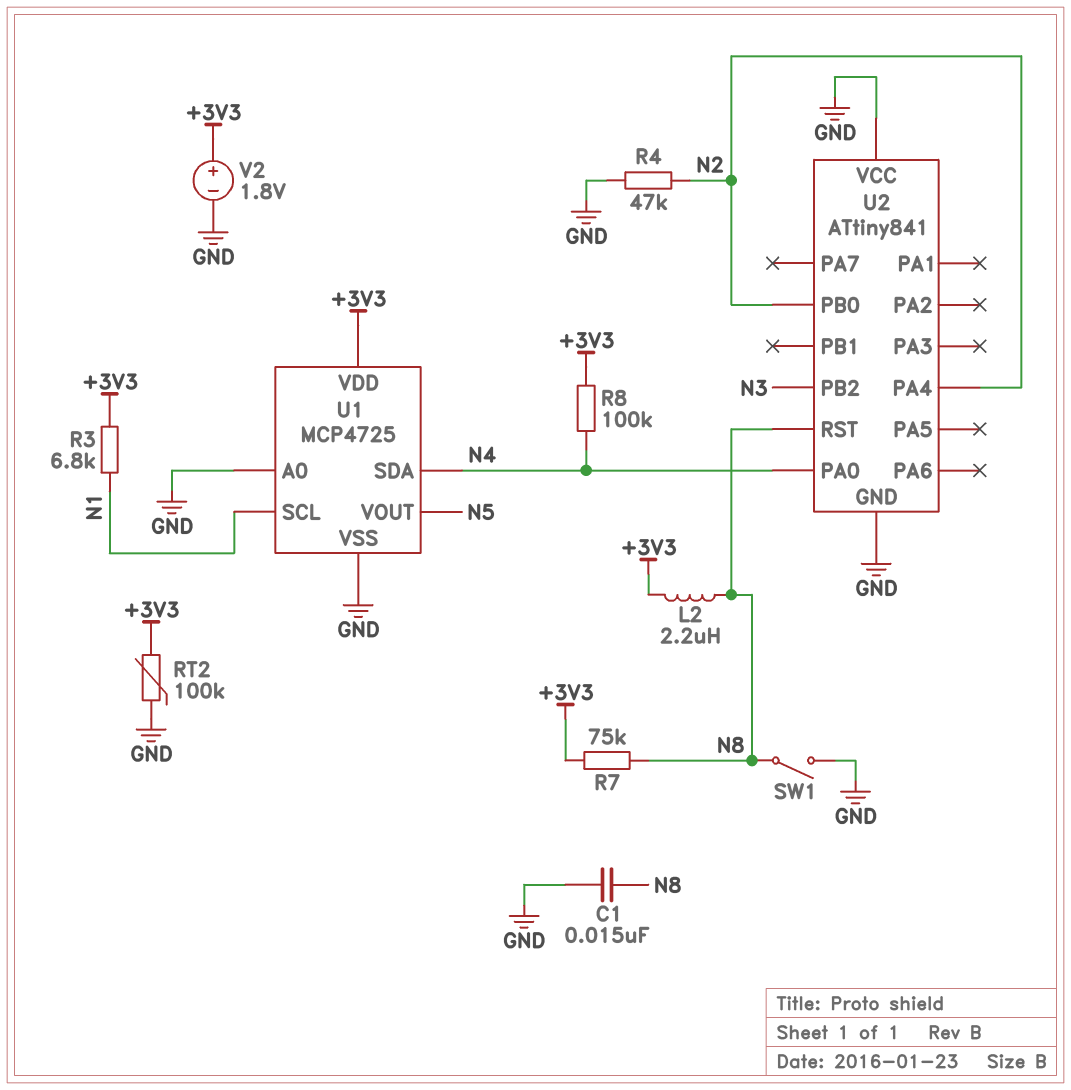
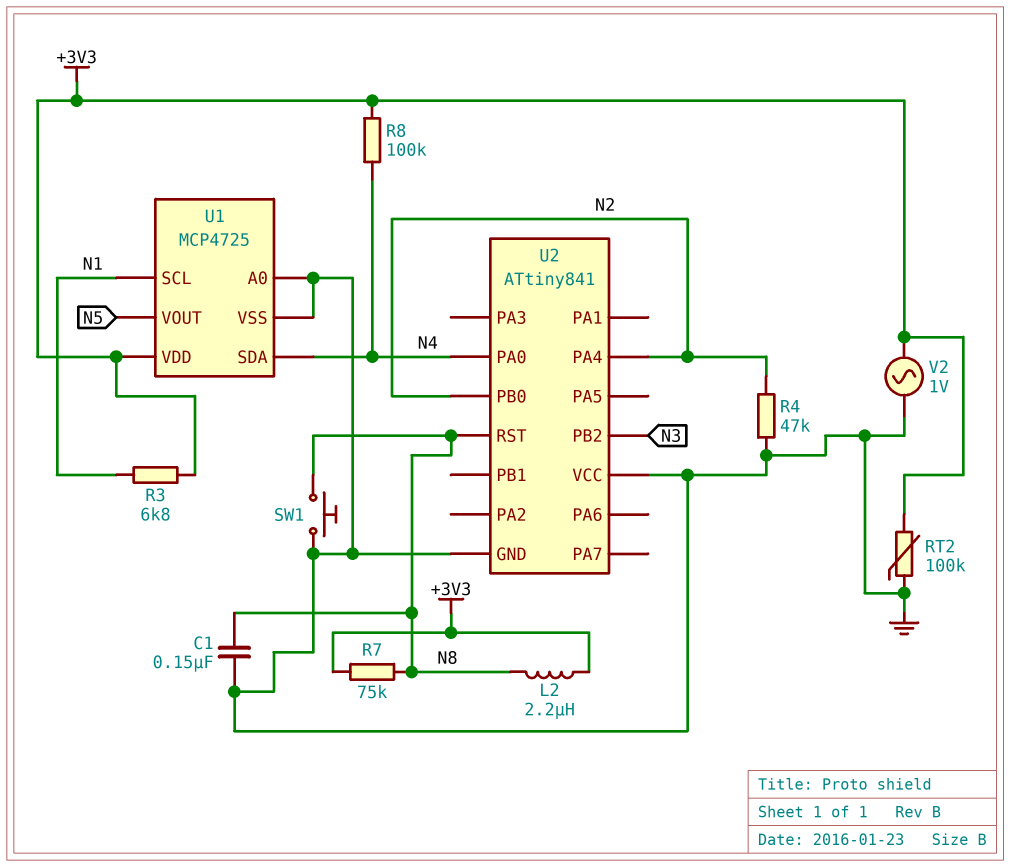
C1: 15nF (GND, N8) -> 150nF (GND, N8)
SW1: switch (GND, N8) -> button (GND, N8)
V2: 1.8V (plus +3V3, minus GND) -> AC 1V (+3V3, GND)

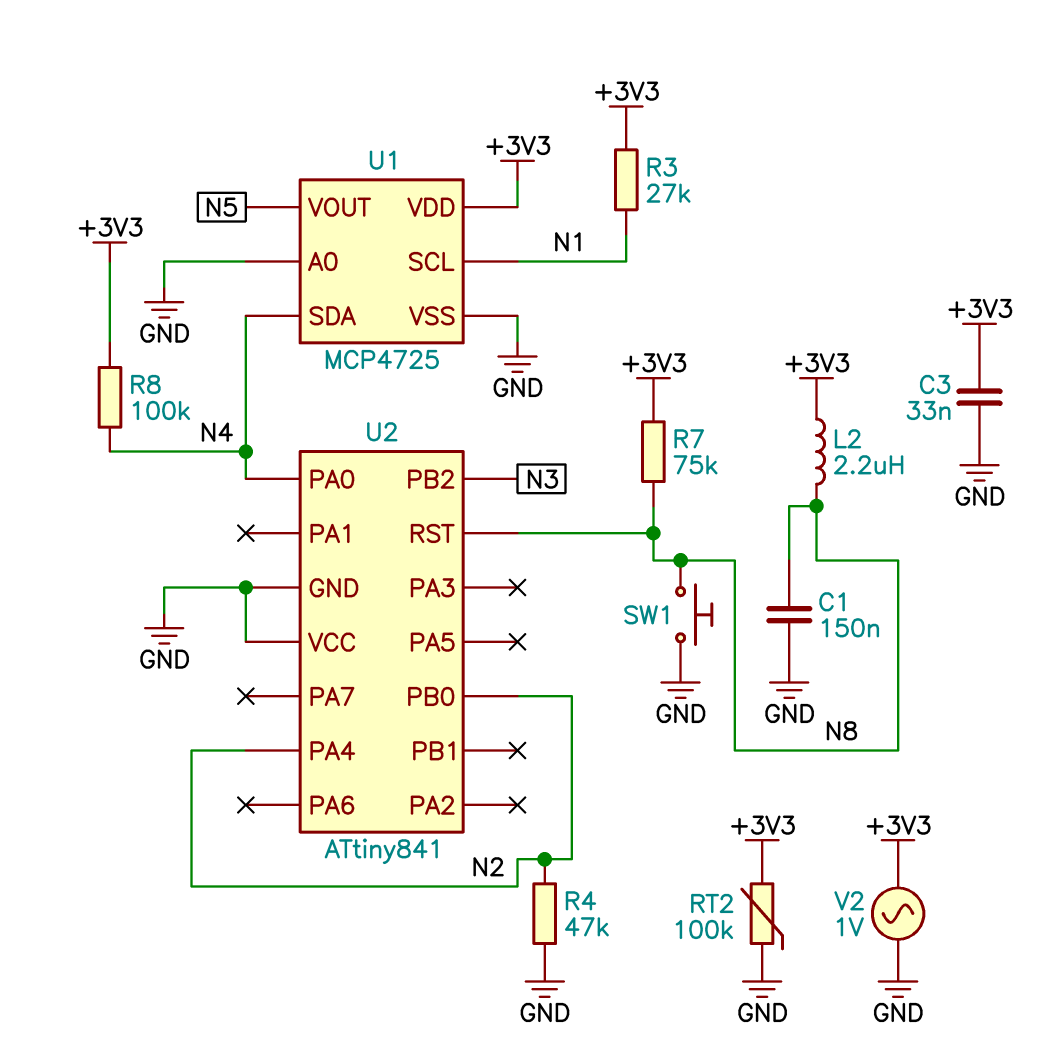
C3: none -> 33nF (+3V3, GND)
R3: 6.8k (+3V3, N1) -> 27k (+3V3, N1)

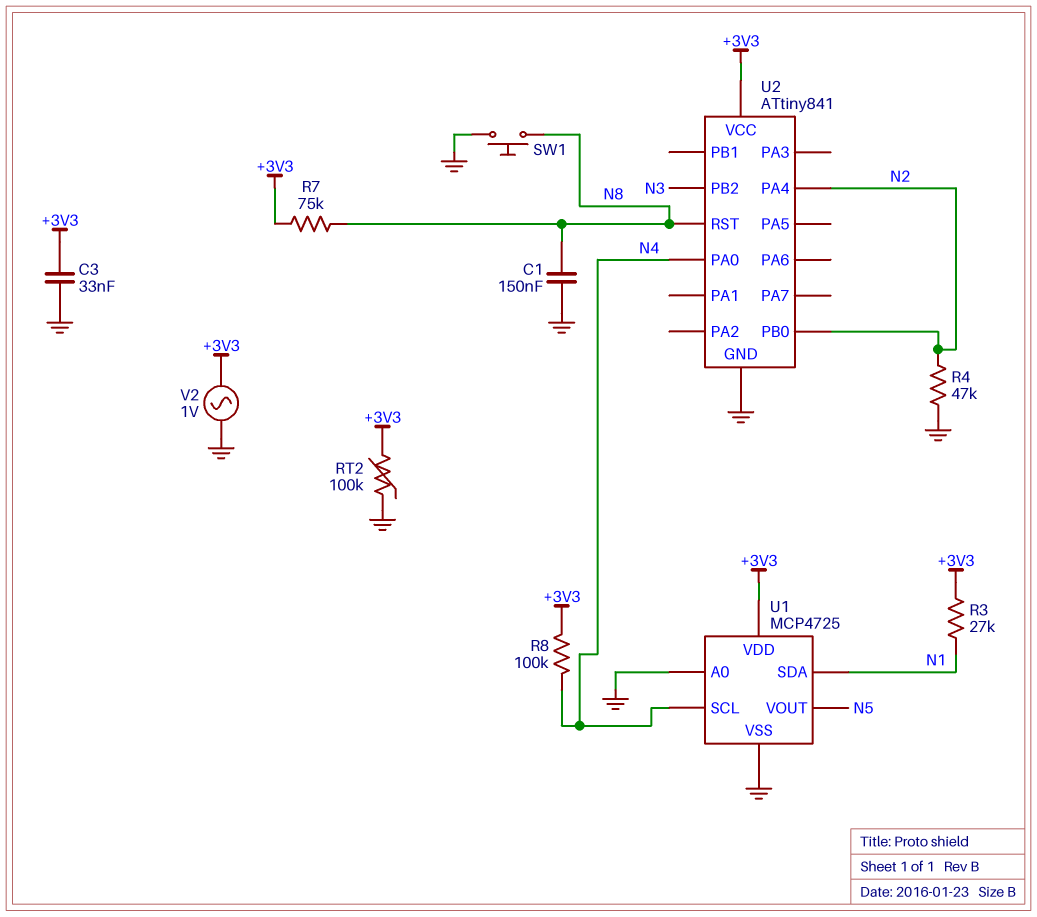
L2: 2.2uH (+3V3, N8) -> none
U1 pin SCL: N1 -> N4
U1 pin SDA: N4 -> N1
U2 pin VCC: GND -> +3V3

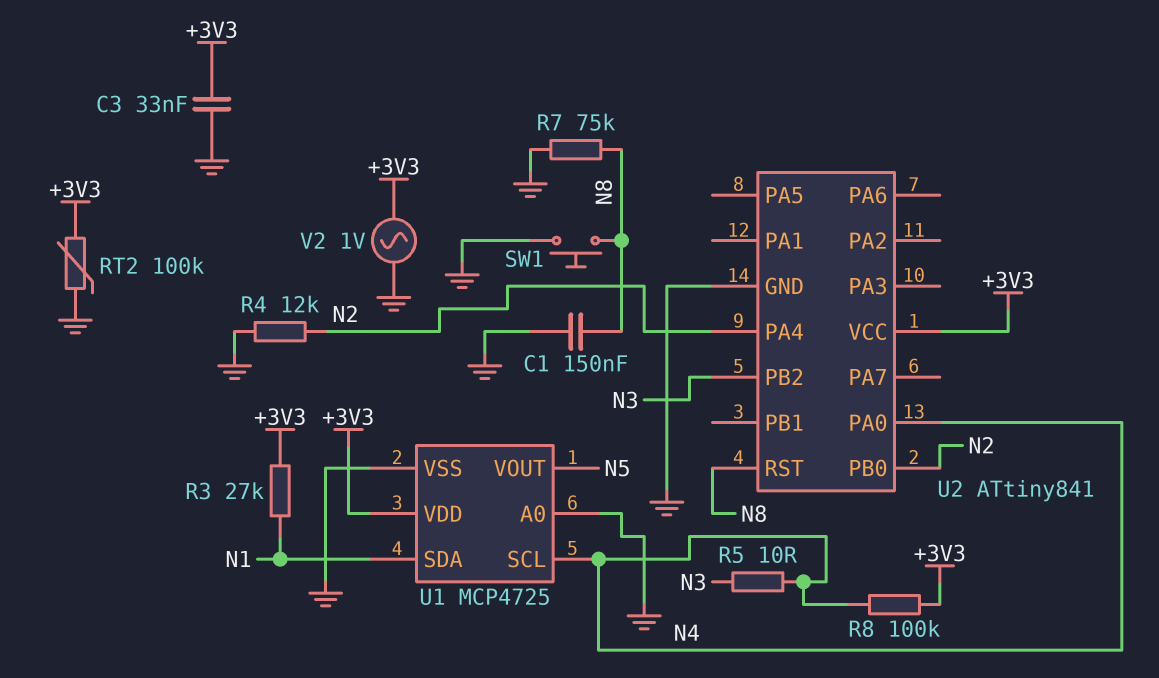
R4: 47k (GND, N2) -> 12k (GND, N2)
R5: none -> 10 (N3, N4)
R7: 75k (+3V3, N8) -> 75k (GND, N8)

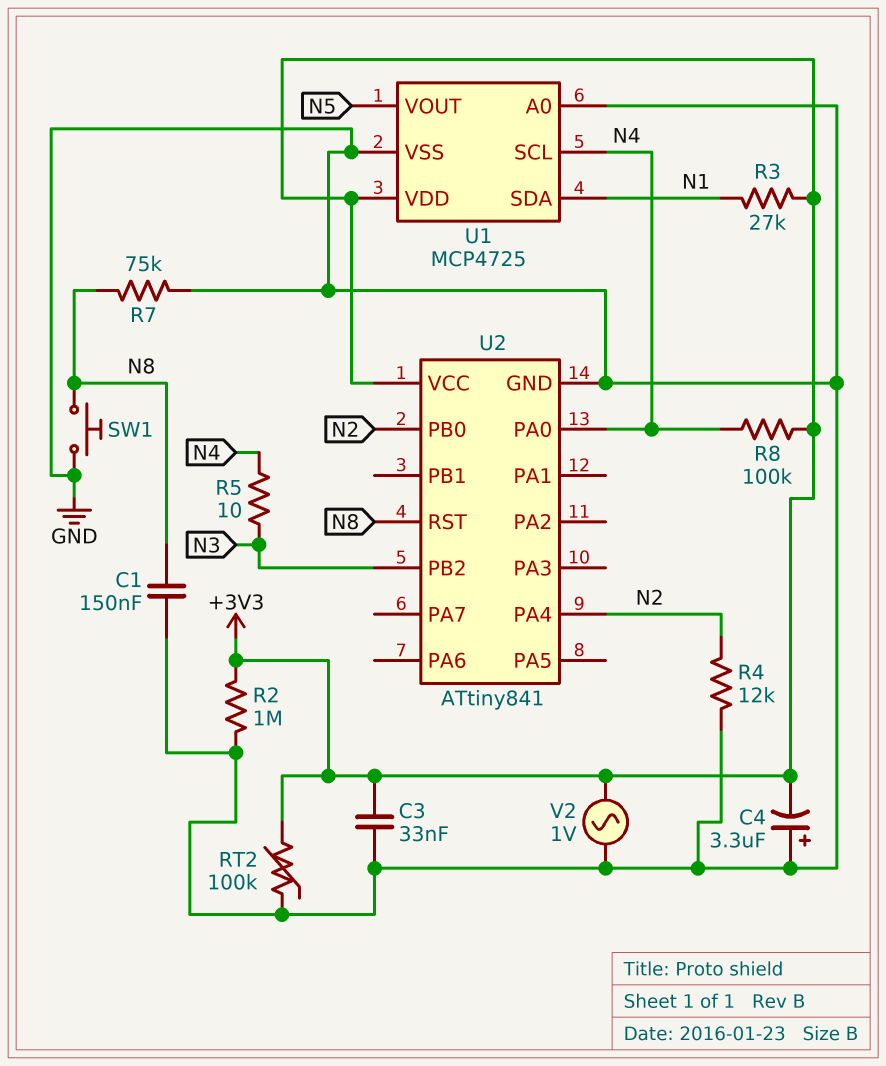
C4: none -> 3.3uF (plus GND, minus +3V3)
R2: none -> 1M (+3V3, GND)

